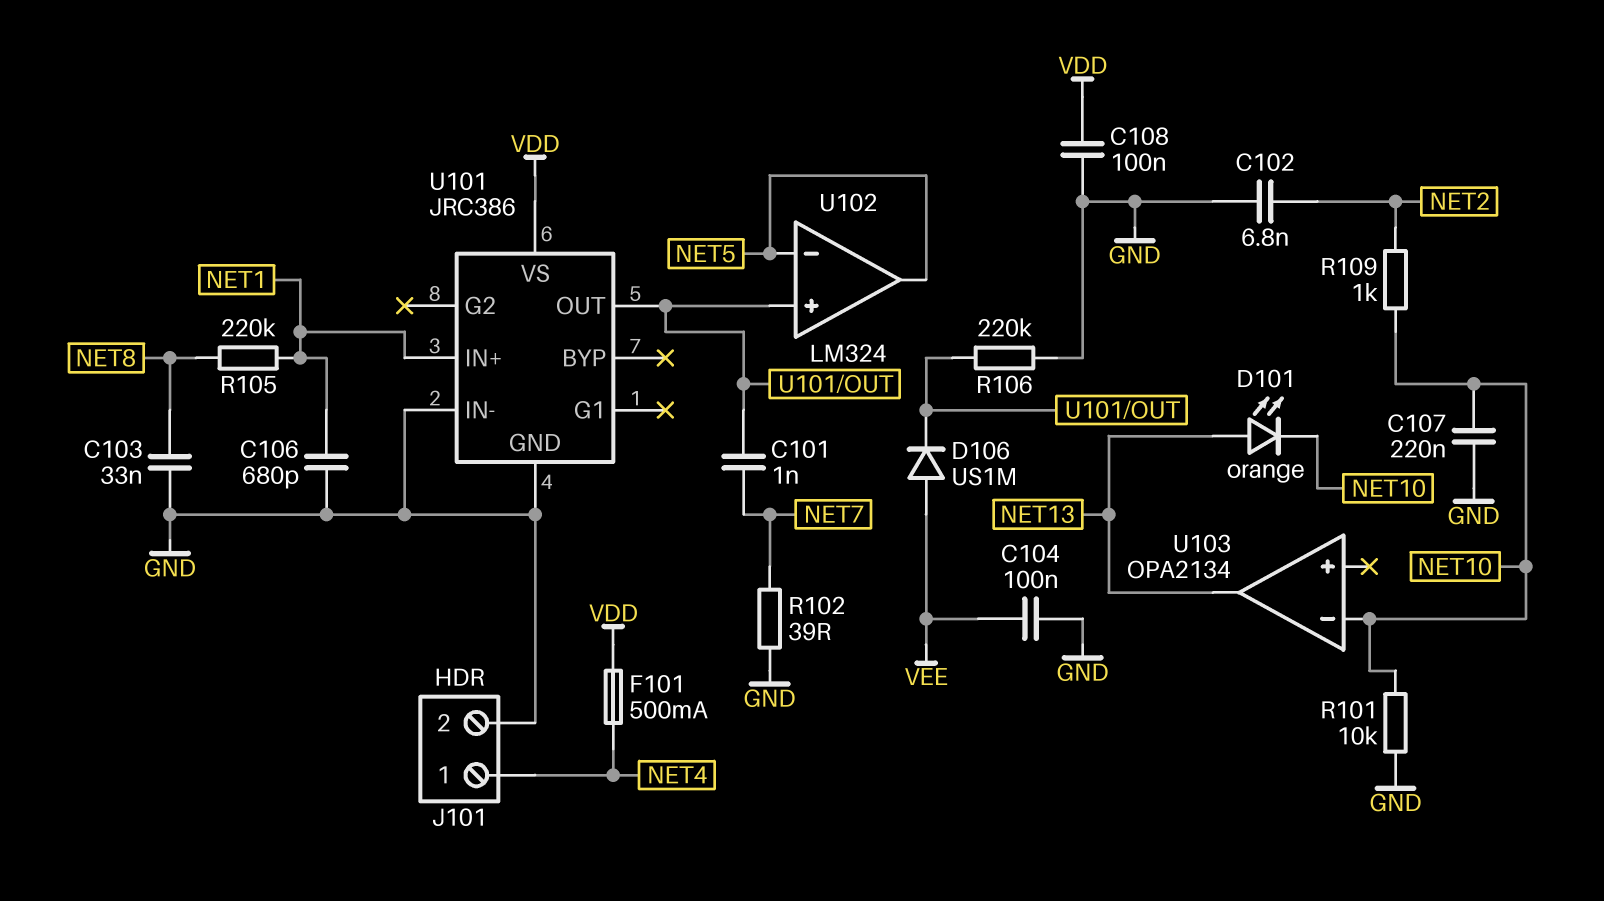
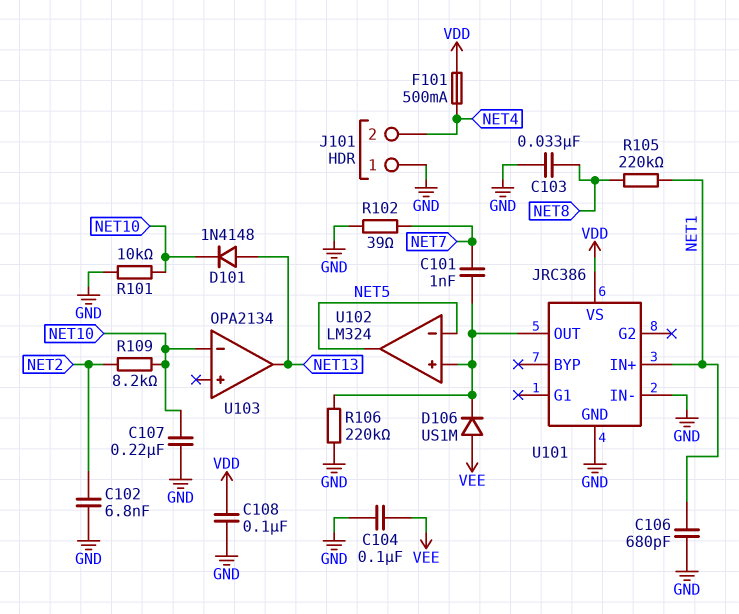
D101: LED orange (A NET13, K NET10) -> diode 1N4148 (A NET13, K NET10)
J101 pin 1: NET4 -> GND
J101 pin 2: GND -> NET4
R109: 1k (NET2, NET10) -> 8.2k (NET2, NET10)

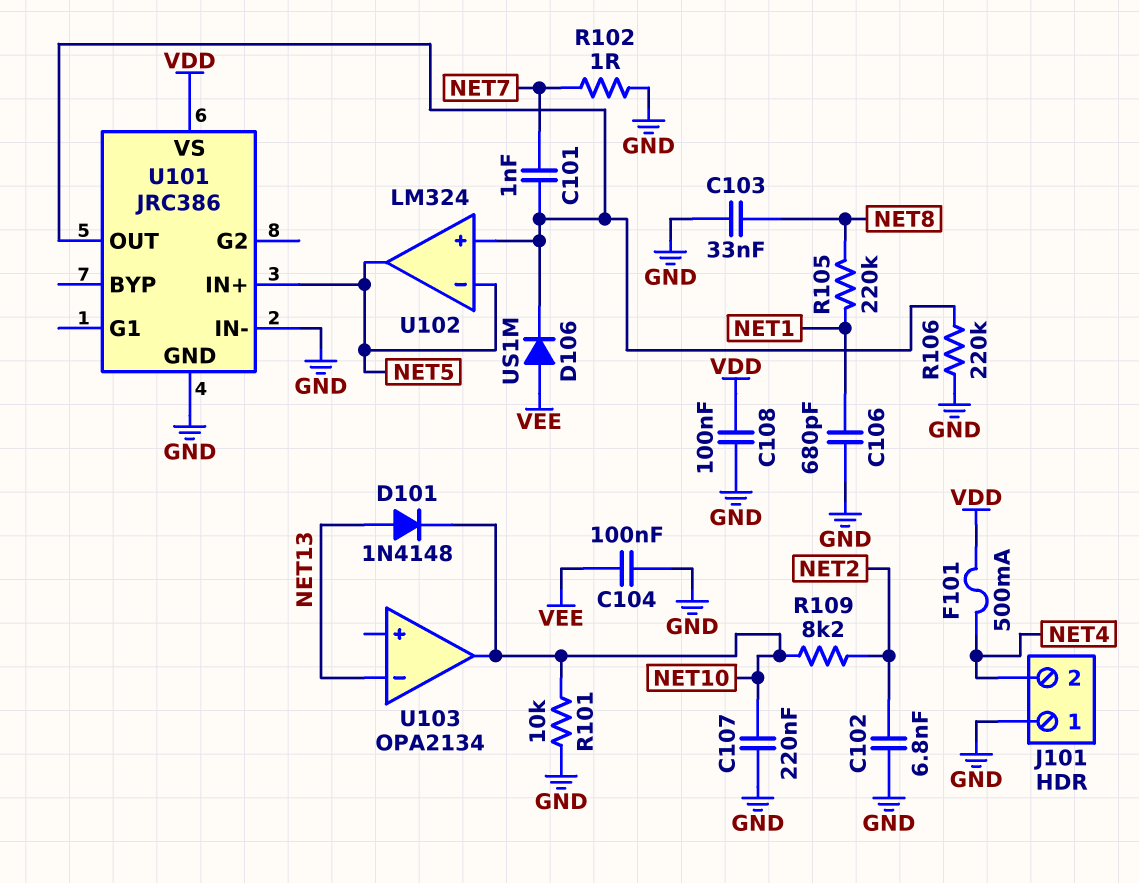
R102: 39 (GND, NET7) -> 1 (GND, NET7)
U101 pin IN+: NET1 -> NET5
U103 pin in-: NET10 -> NET13
U103 pin out: NET13 -> NET10

